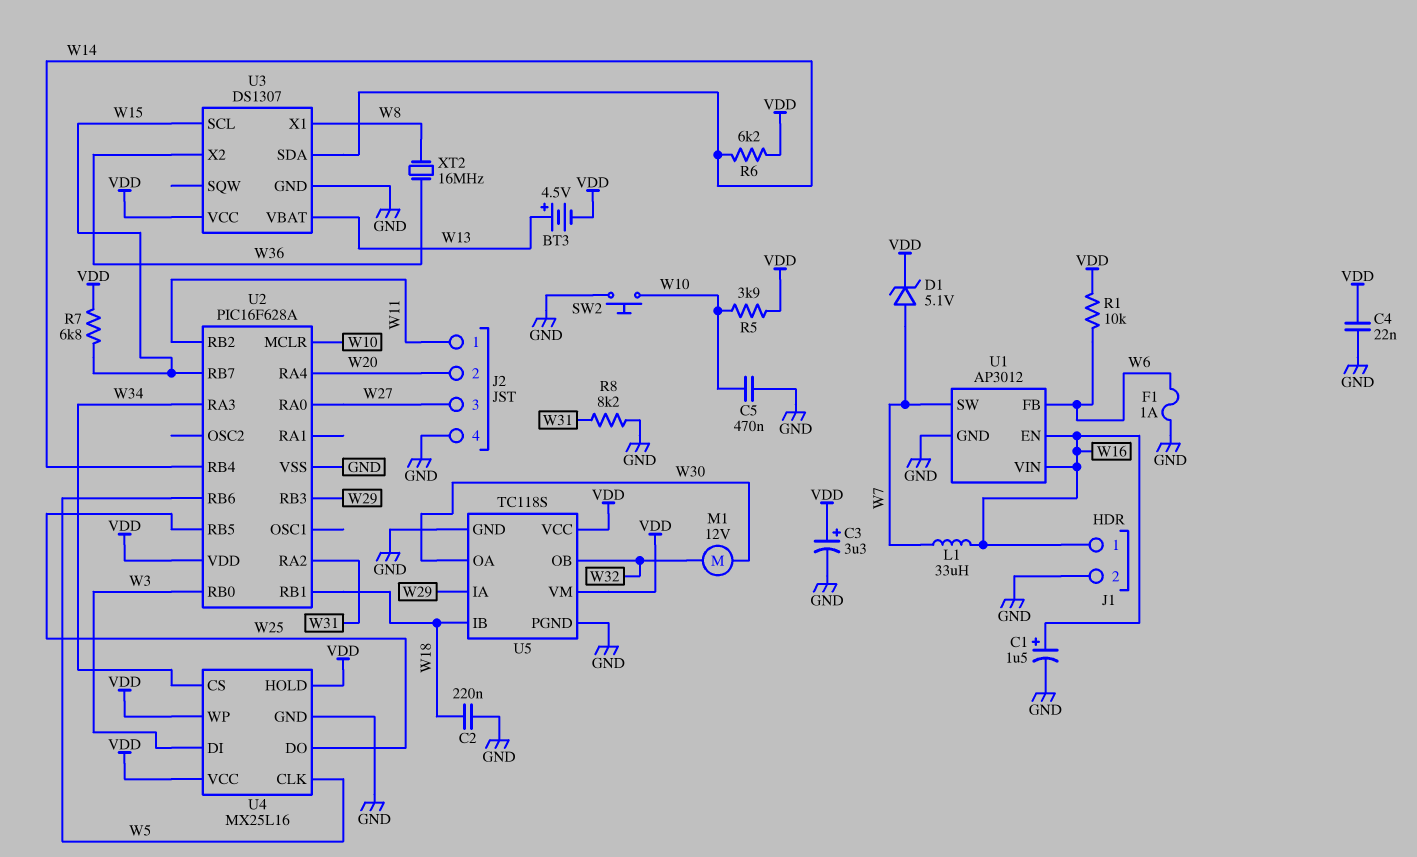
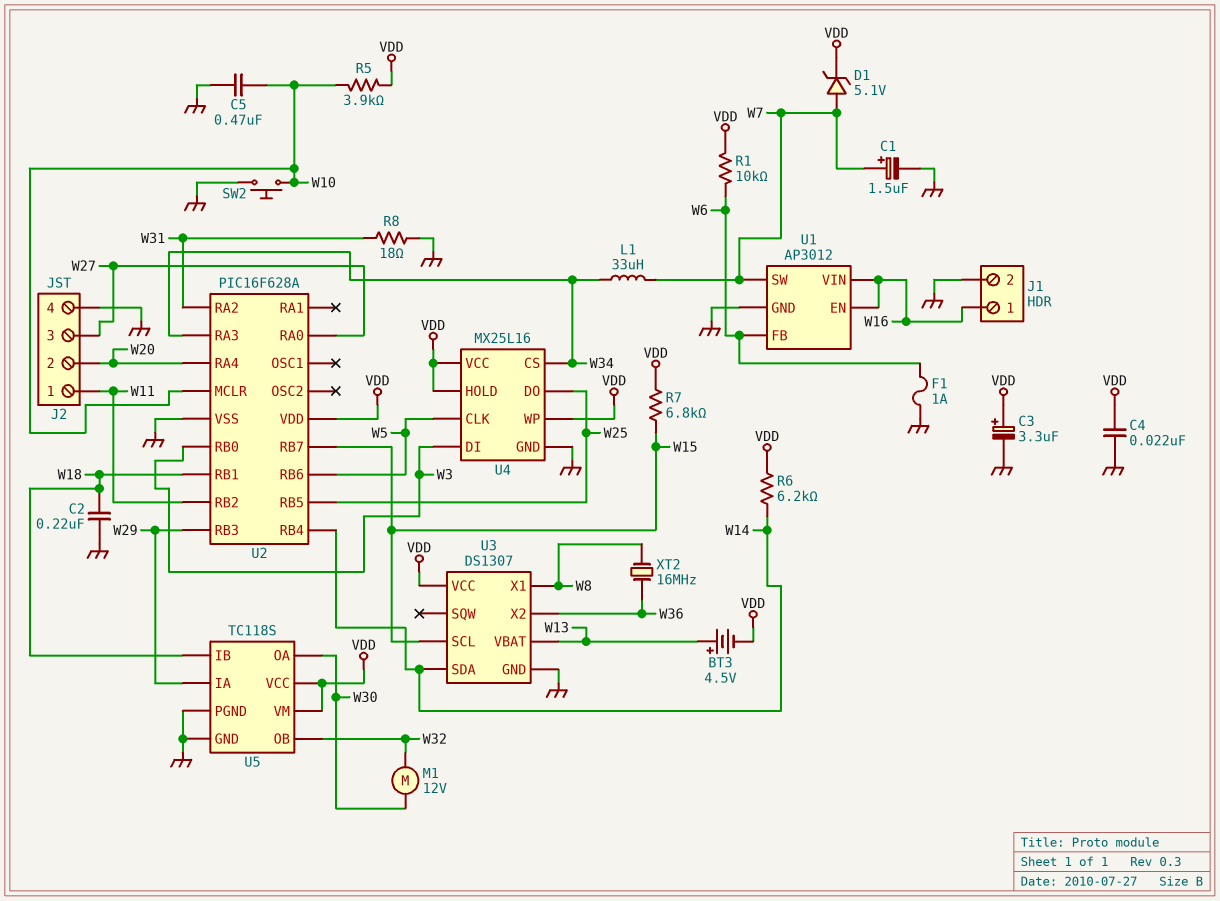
C1: 1.5uF (plus W16, minus GND) -> 1.5uF (plus W7, minus GND)
L1: 33uH (W7, W16) -> 33uH (W7, W34)
R8: 8.2k (GND, W31) -> 18 (GND, W31)

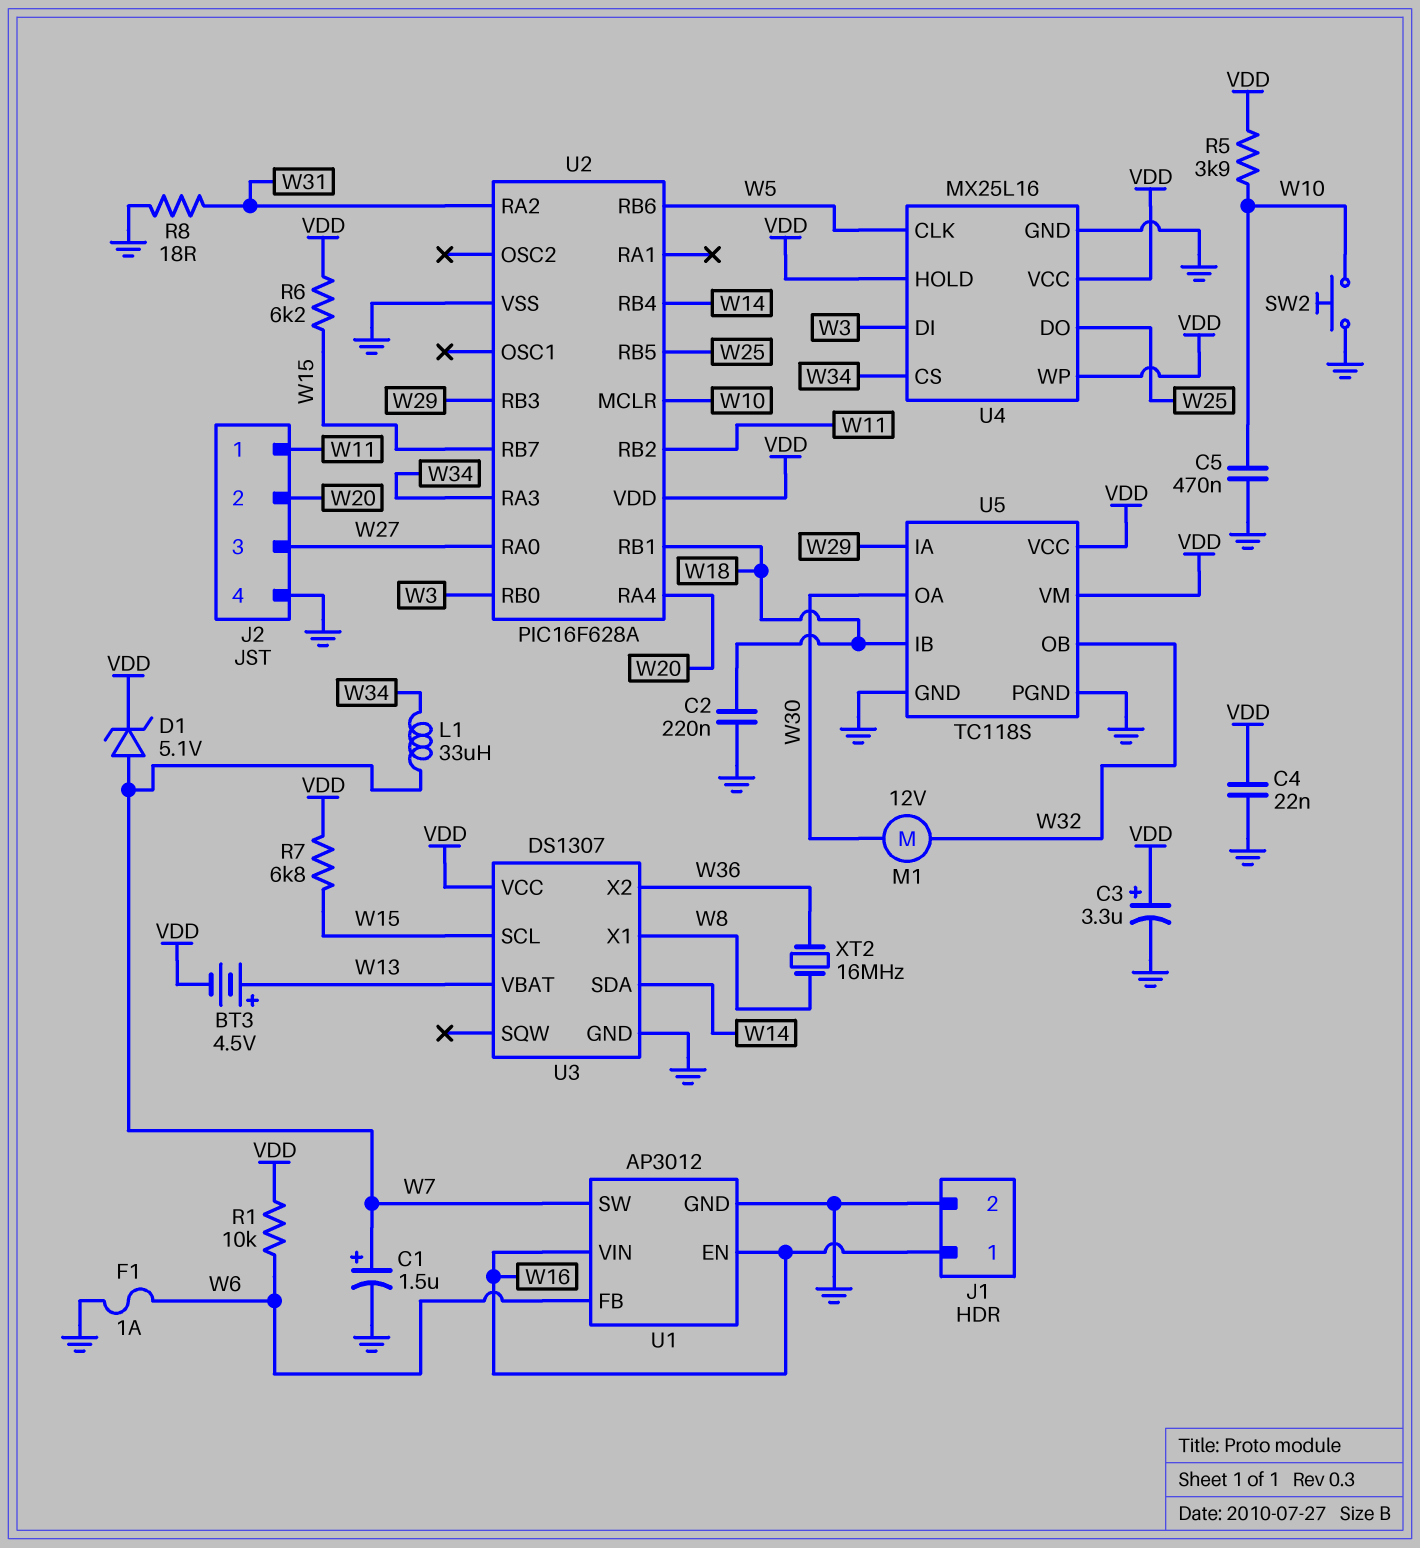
R6: 6.2k (VDD, W14) -> 6.2k (VDD, W15)

